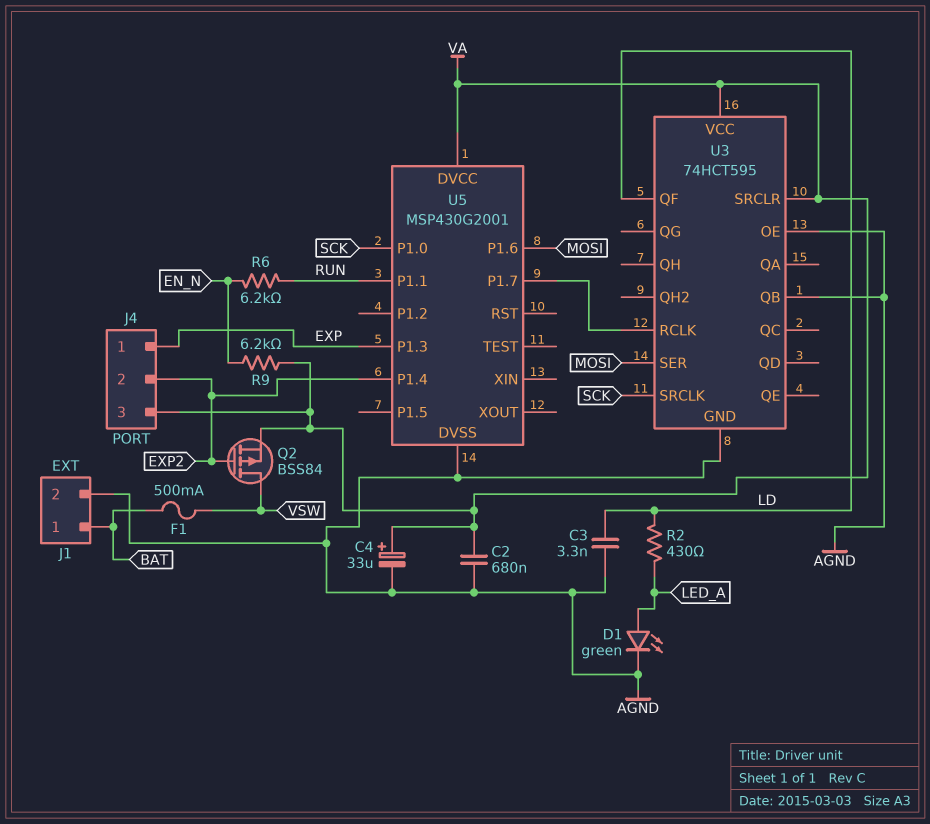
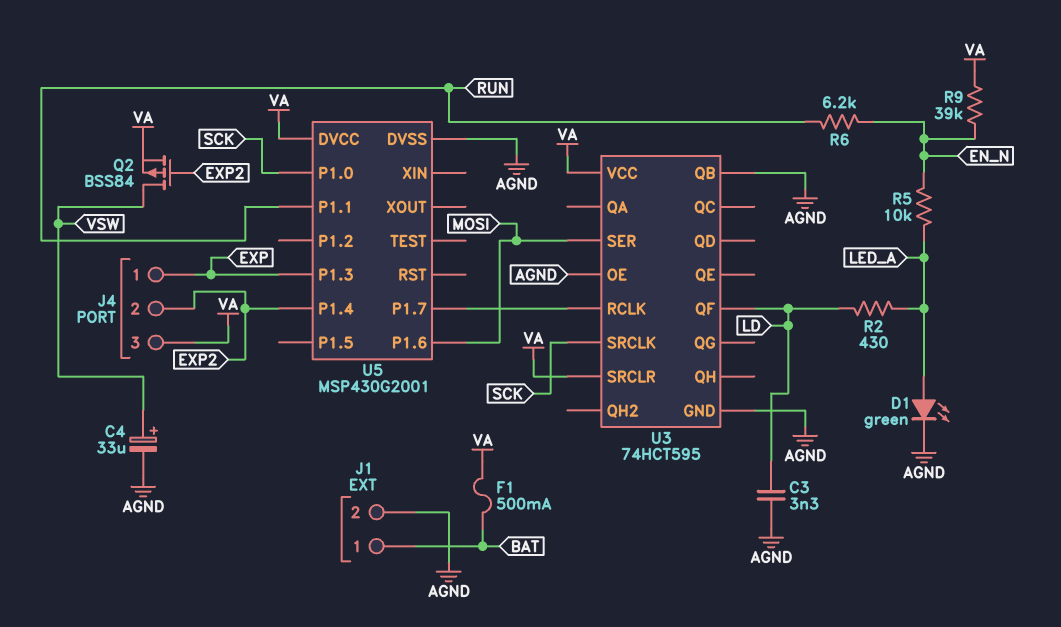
C2: 680nF (AGND, VA) -> none
C4: 33uF (plus VA, minus AGND) -> 33uF (plus VSW, minus AGND)
F1: 500mA (BAT, VSW) -> 500mA (BAT, VA)
R5: none -> 10k (EN_N, LED_A)
R9: 6.2k (EN_N, VA) -> 39k (EN_N, VA)

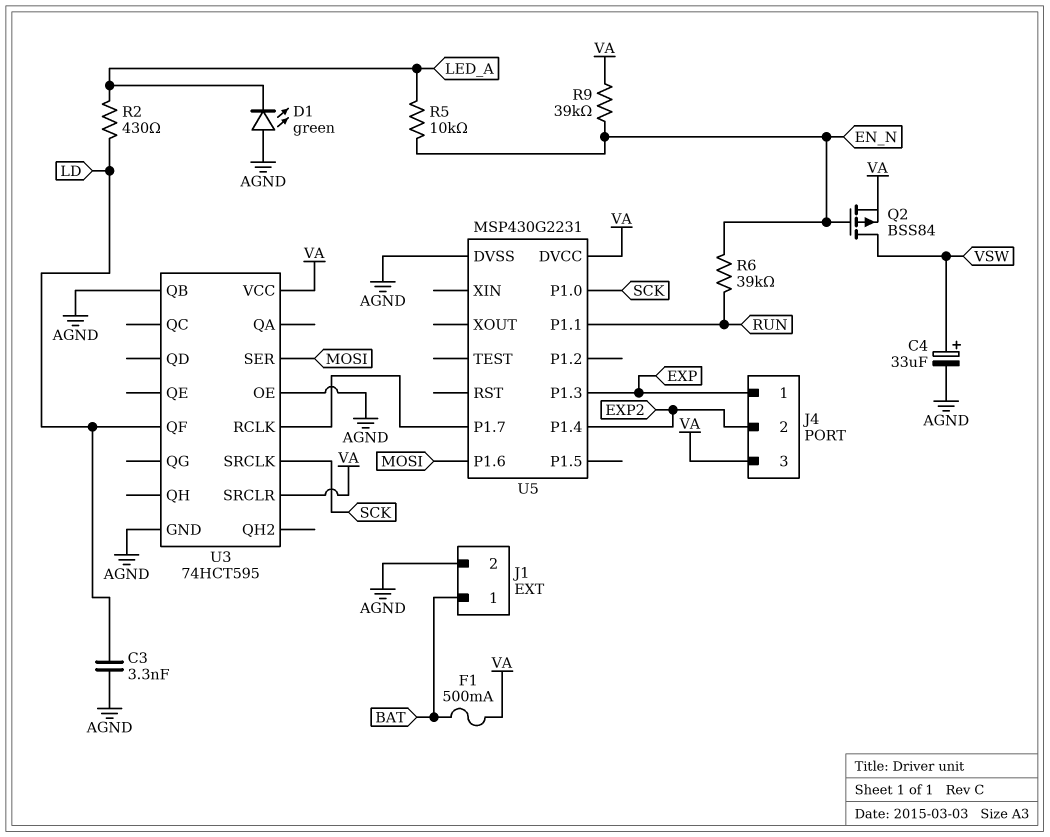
D1: LED green (A LED_A, K AGND) -> LED green (A AGND, K LED_A)
Q2: PMOS BSS84 (G EXP2, D VSW, S VA) -> PMOS BSS84 (G EN_N, D VSW, S VA)
R6: 6.2k (EN_N, RUN) -> 39k (EN_N, RUN)
U5: MSP430G2001 -> MSP430G2231

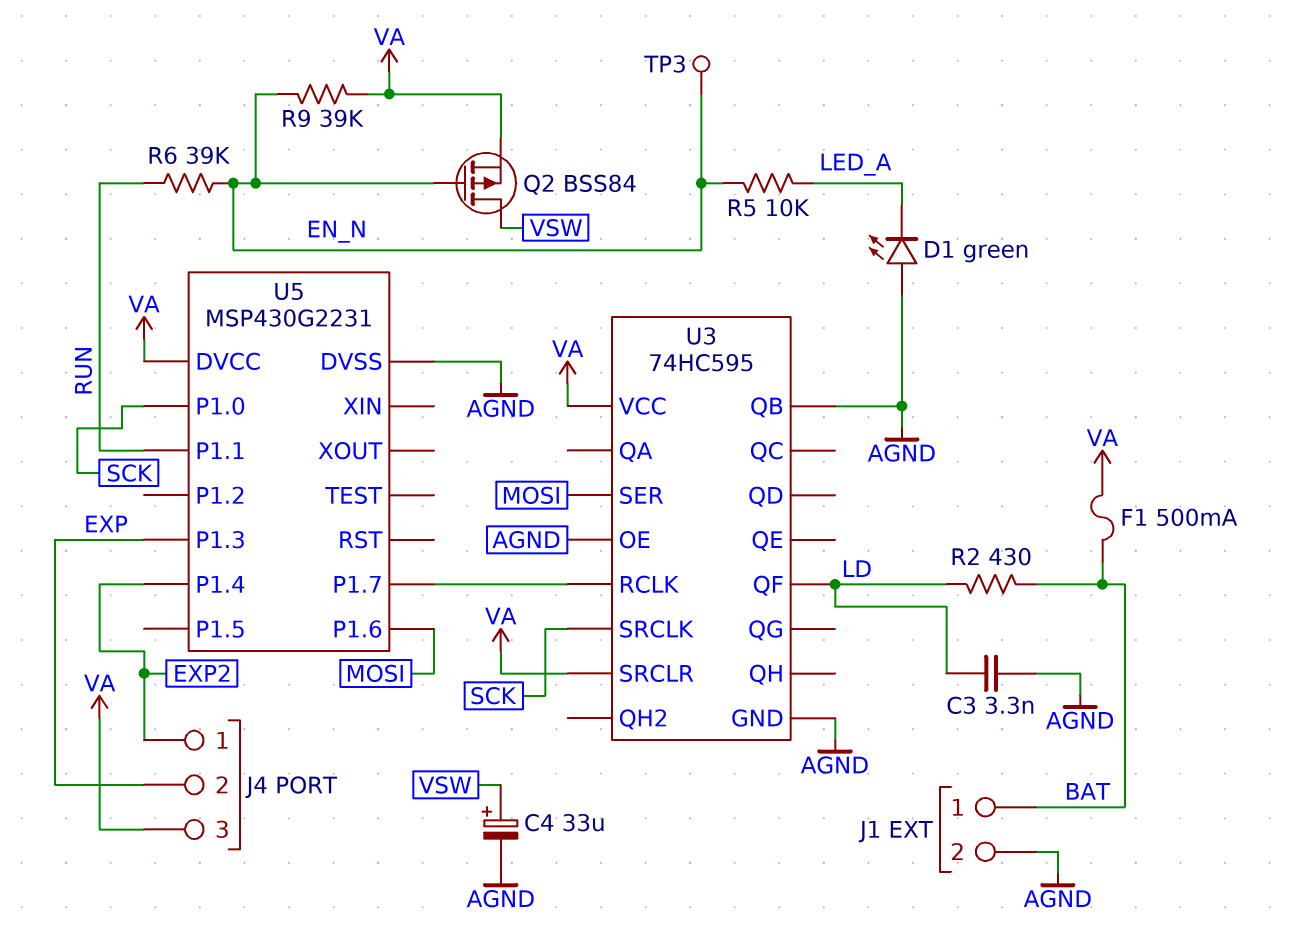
J4 pin 1: EXP -> EXP2
J4 pin 2: EXP2 -> EXP
R2: 430 (LD, LED_A) -> 430 (BAT, LD)
TP3: none -> test point (EN_N)
U3: 74HCT595 -> 74HC595

